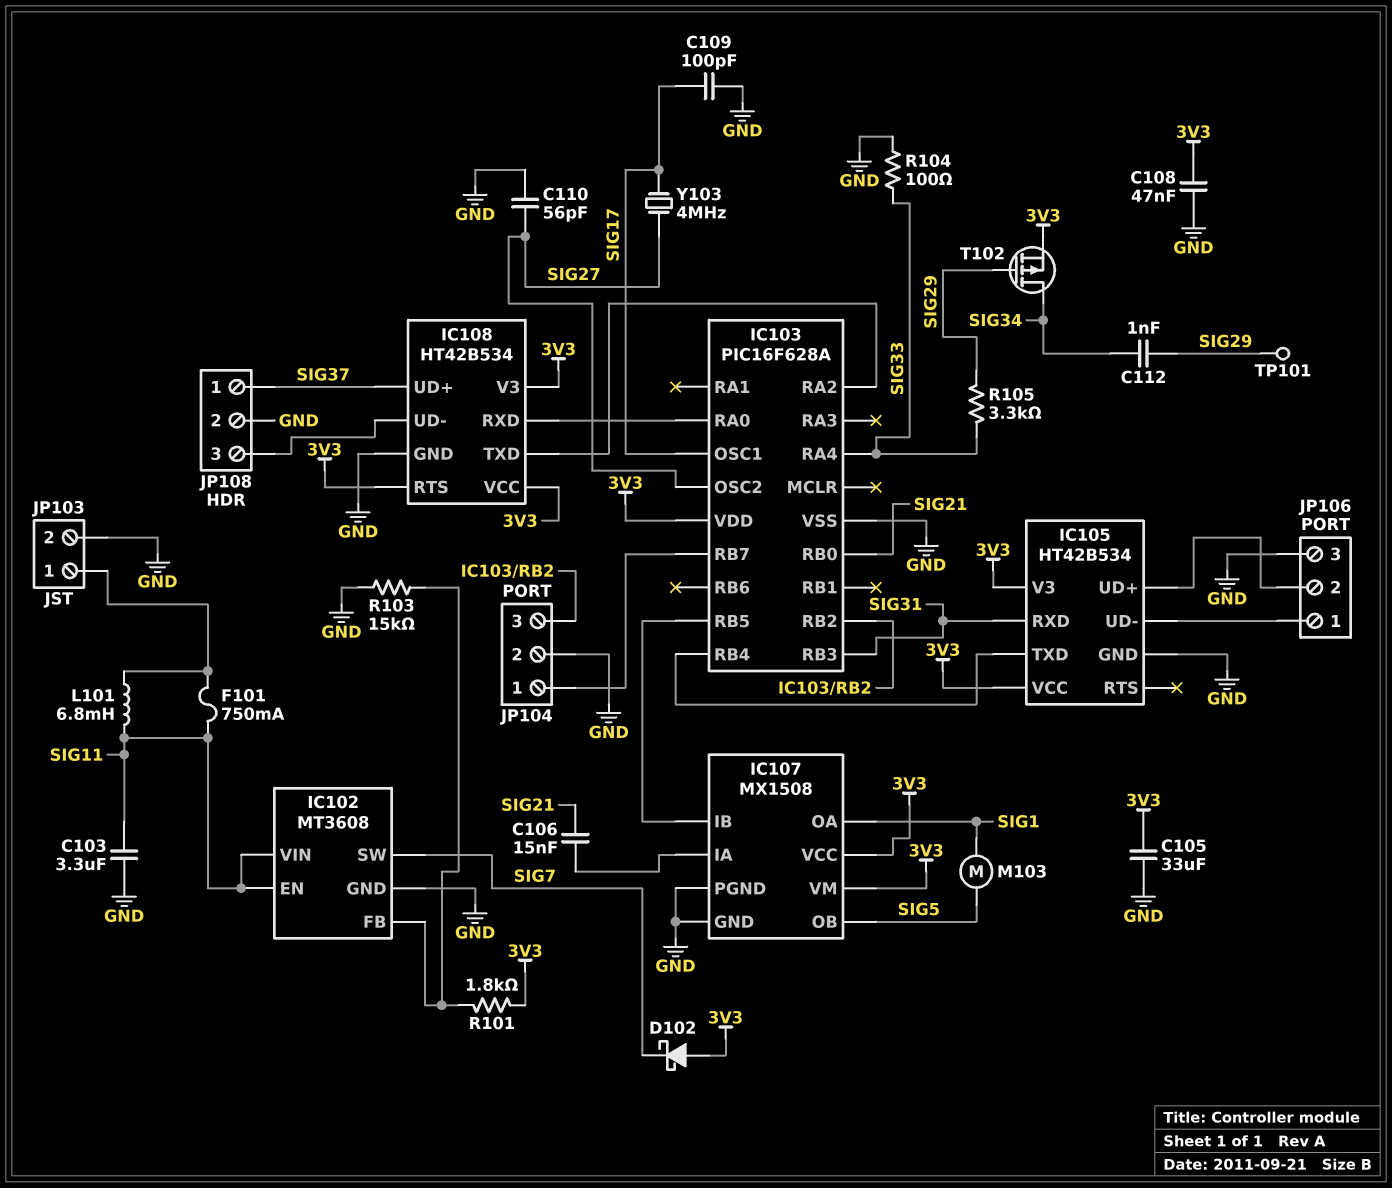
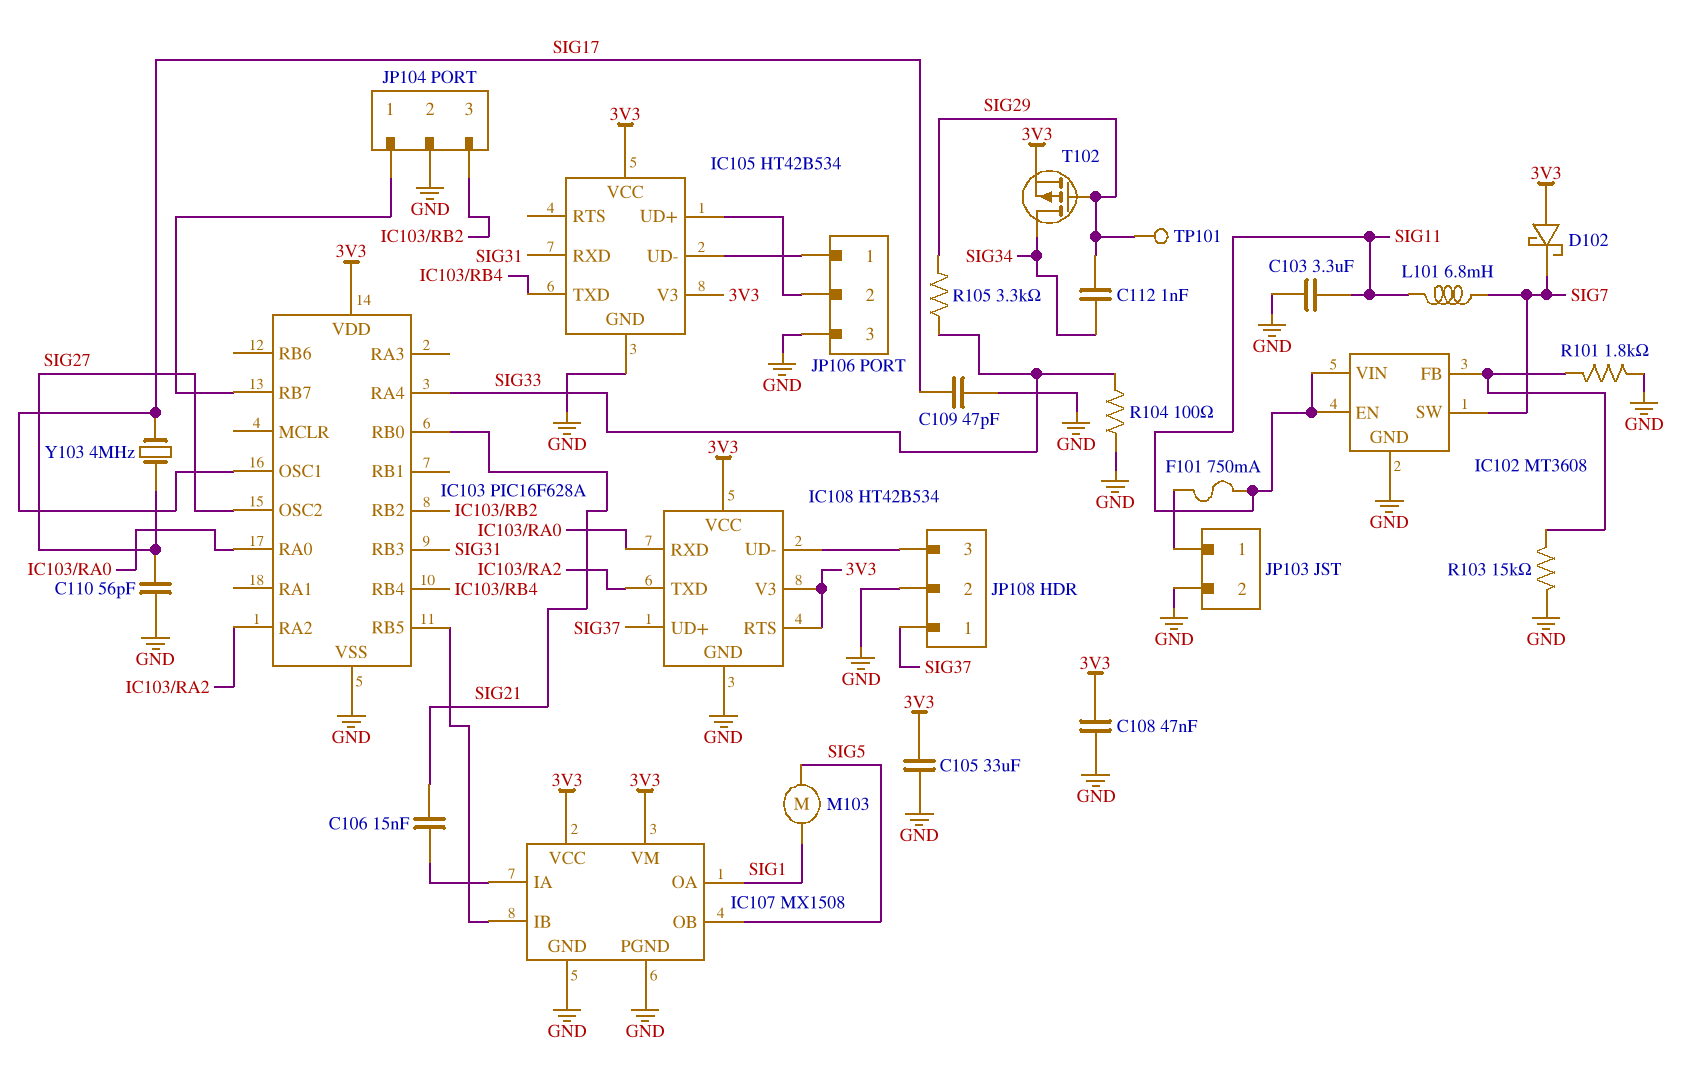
C109: 100pF (GND, SIG17) -> 47pF (GND, SIG17)
L101: 6.8mH (JP103/1, SIG11) -> 6.8mH (SIG7, SIG11)
R101: 1.8k (3V3, IC102/FB) -> 1.8k (GND, IC102/FB)

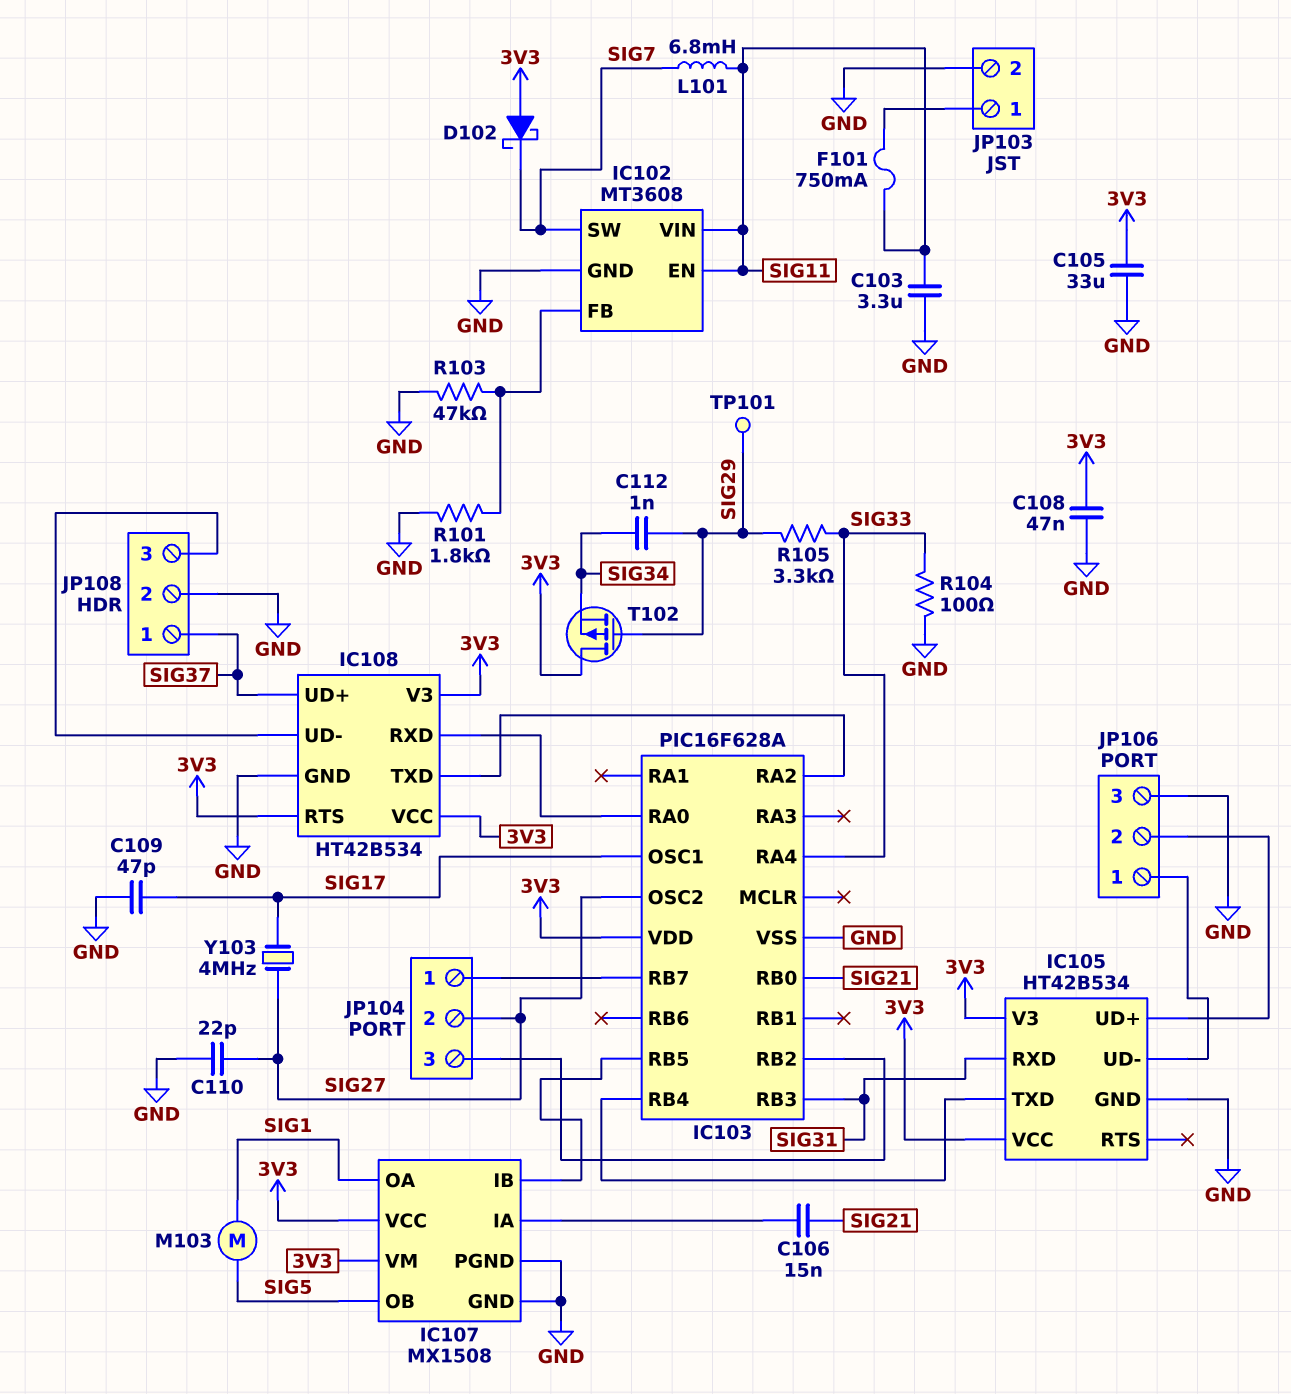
C110: 56pF (GND, SIG27) -> 22pF (GND, SIG27)
JP104 pin 2: GND -> SIG27
R103: 15k (GND, IC102/FB) -> 47k (GND, IC102/FB)
T102: PMOS (G SIG29, D SIG34, S 3V3) -> PMOS (G SIG29, D 3V3, S SIG34)

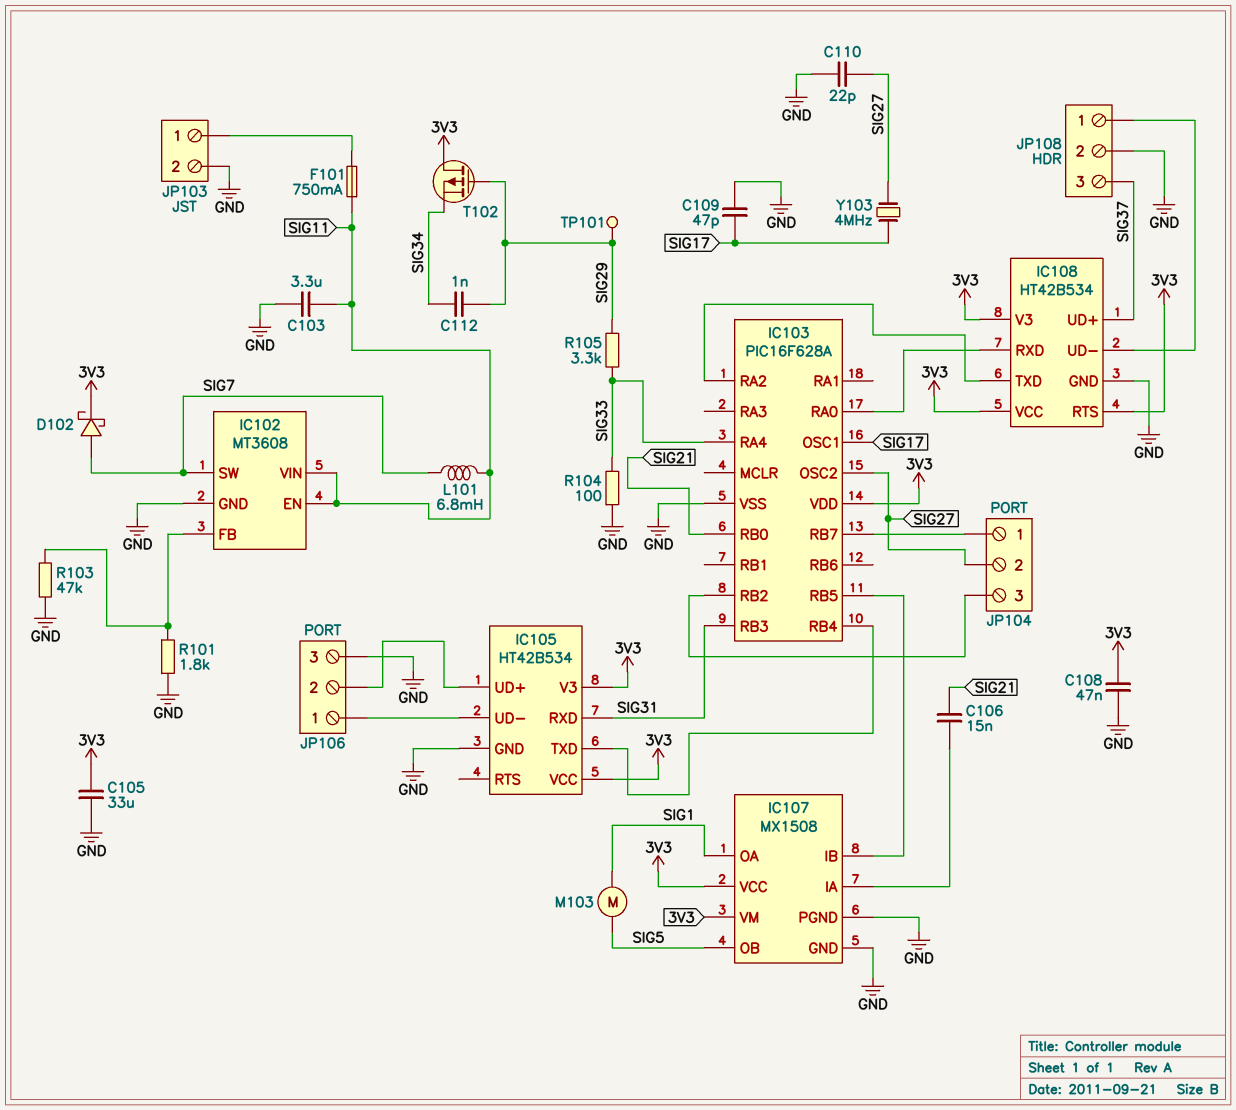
D102: schottky (A 3V3, K SIG7) -> schottky (A SIG7, K 3V3)
JP108 pin 1: SIG37 -> IC108/UD-
JP108 pin 3: IC108/UD- -> SIG37

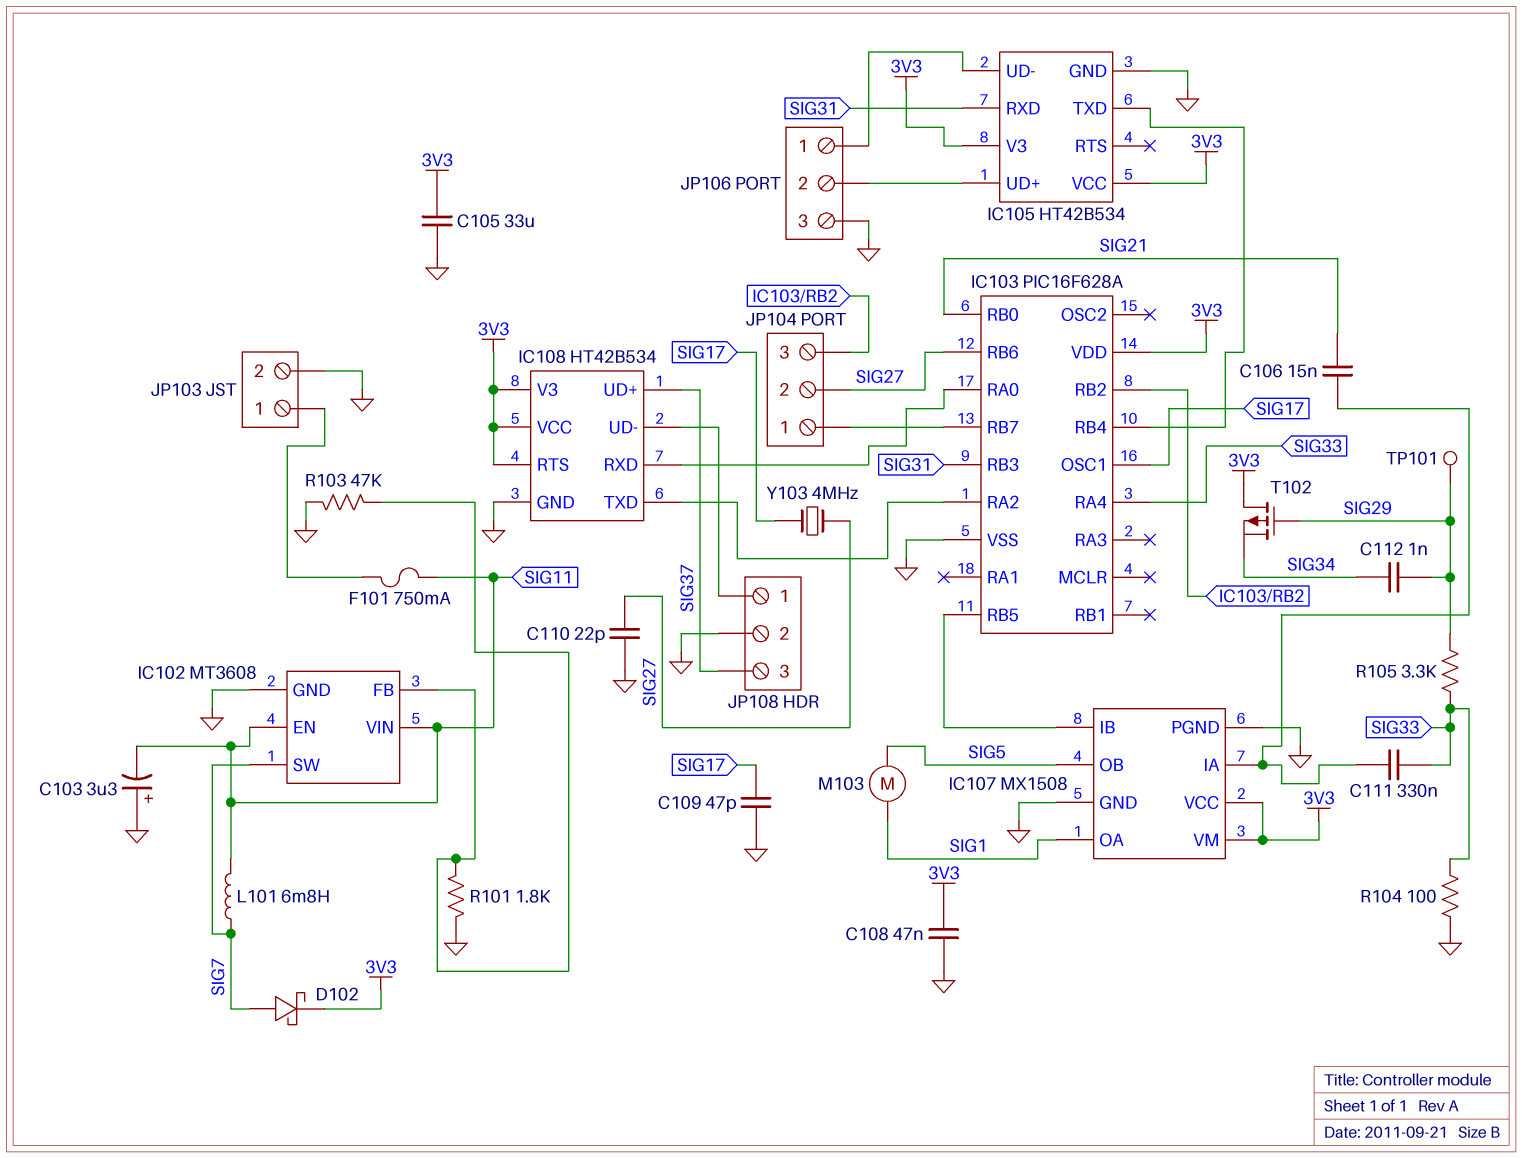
C103: 3.3uF (GND, SIG11) -> 3.3uF (plus GND, minus SIG11)
C111: none -> 330nF (IC107/IA, SIG33)
IC103 pin OSC2: SIG27 -> none
IC103 pin RB6: none -> SIG27

